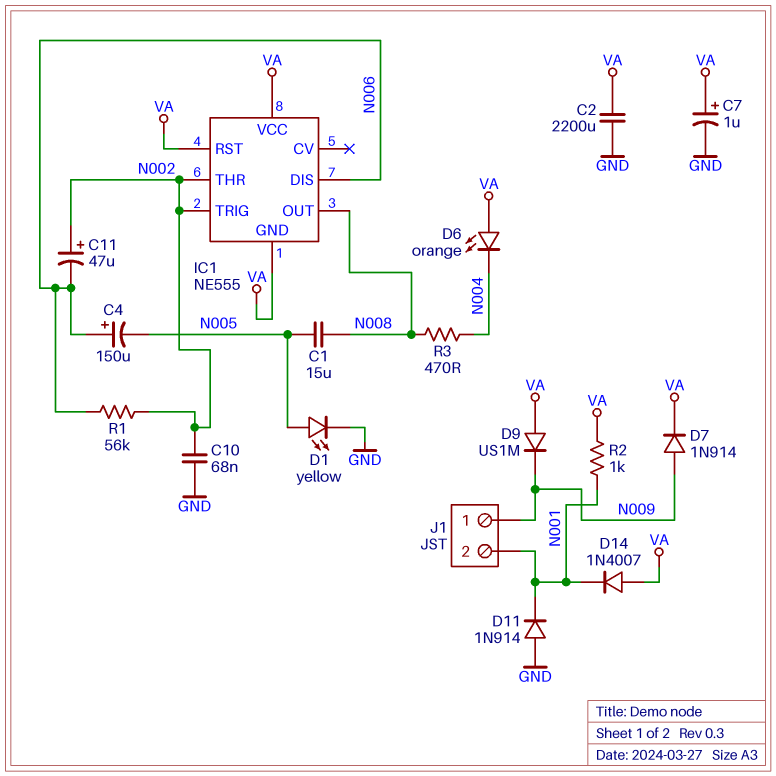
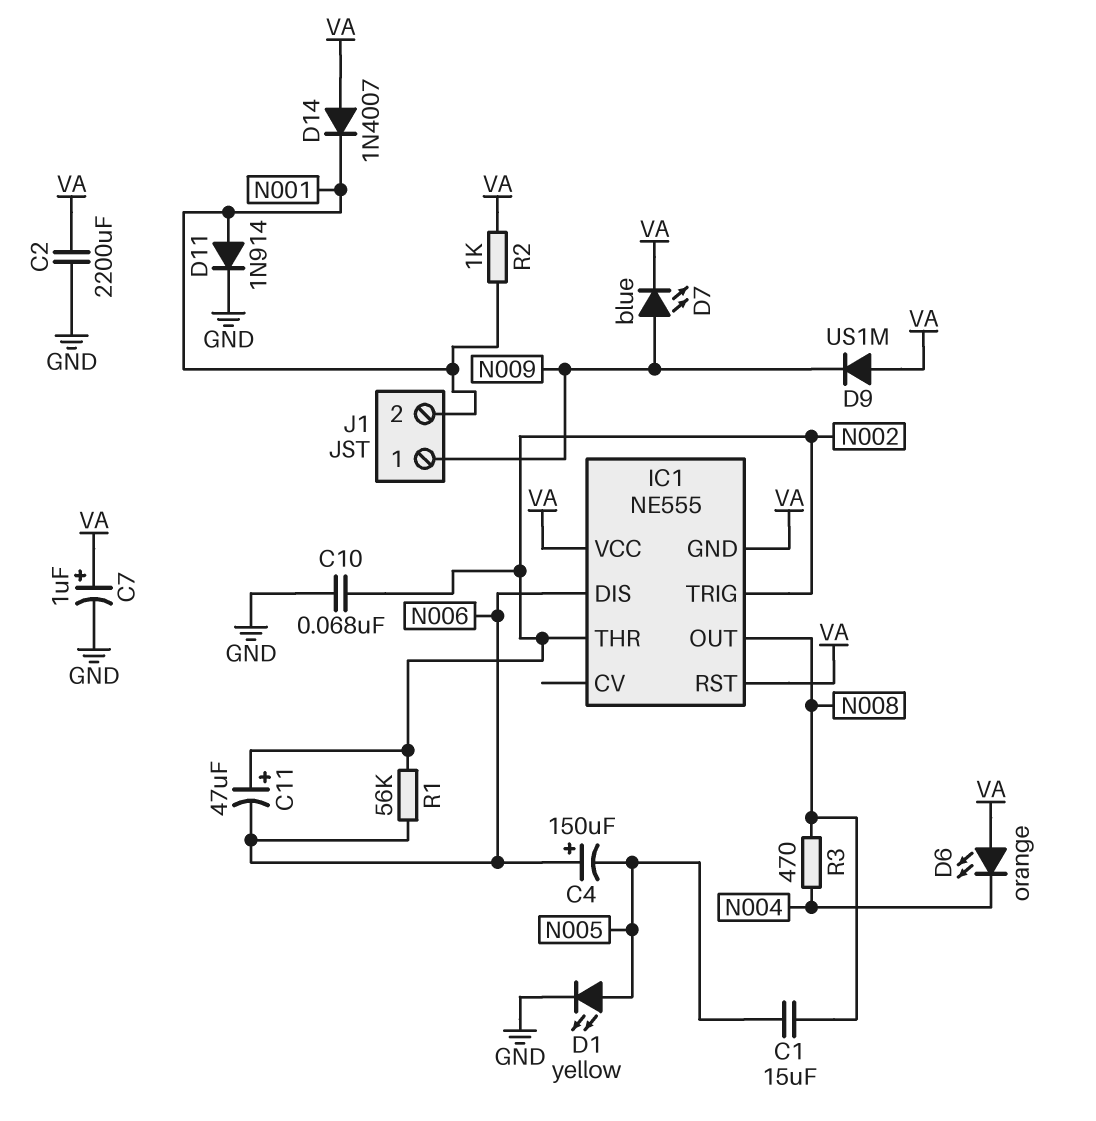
D7: diode 1N914 (A N009, K VA) -> LED blue (A N009, K VA)
D11: diode 1N914 (A GND, K N001) -> diode 1N914 (A N001, K GND)

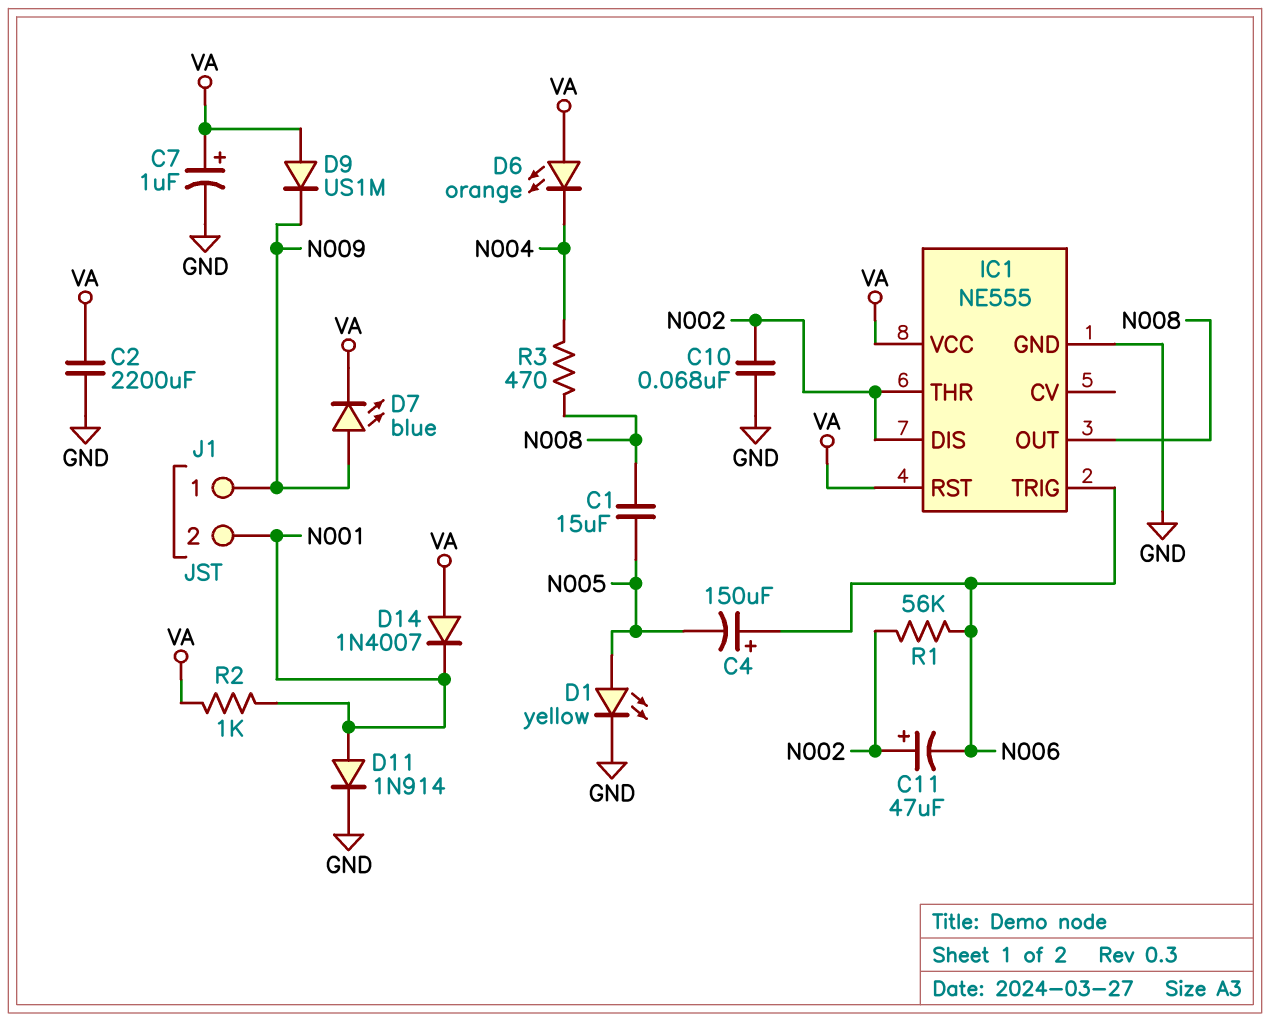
IC1 pin DIS: N006 -> N002
IC1 pin GND: VA -> GND
IC1 pin TRIG: N002 -> N006

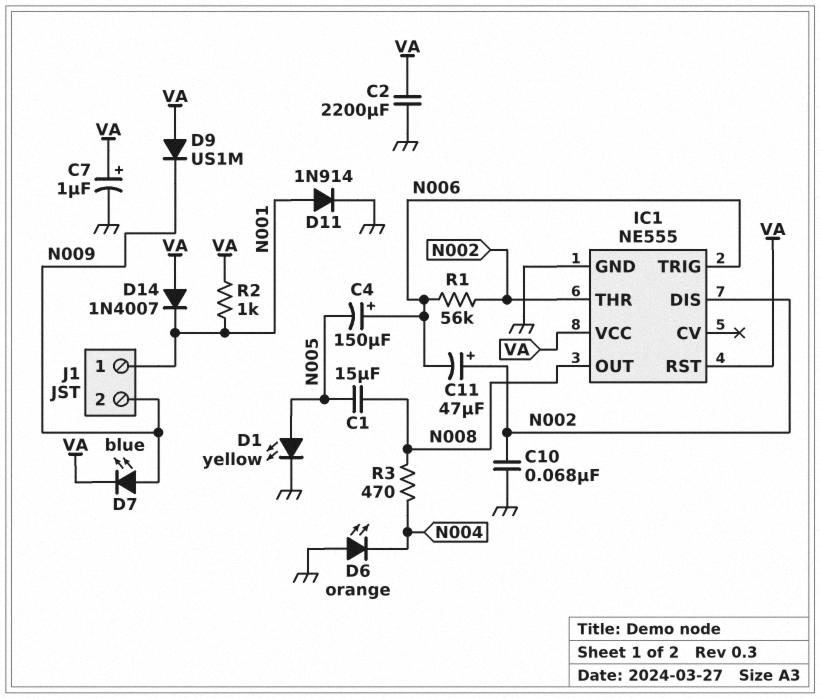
D6: LED orange (A VA, K N004) -> LED orange (A GND, K N004)
J1 pin 1: N009 -> N001
J1 pin 2: N001 -> N009

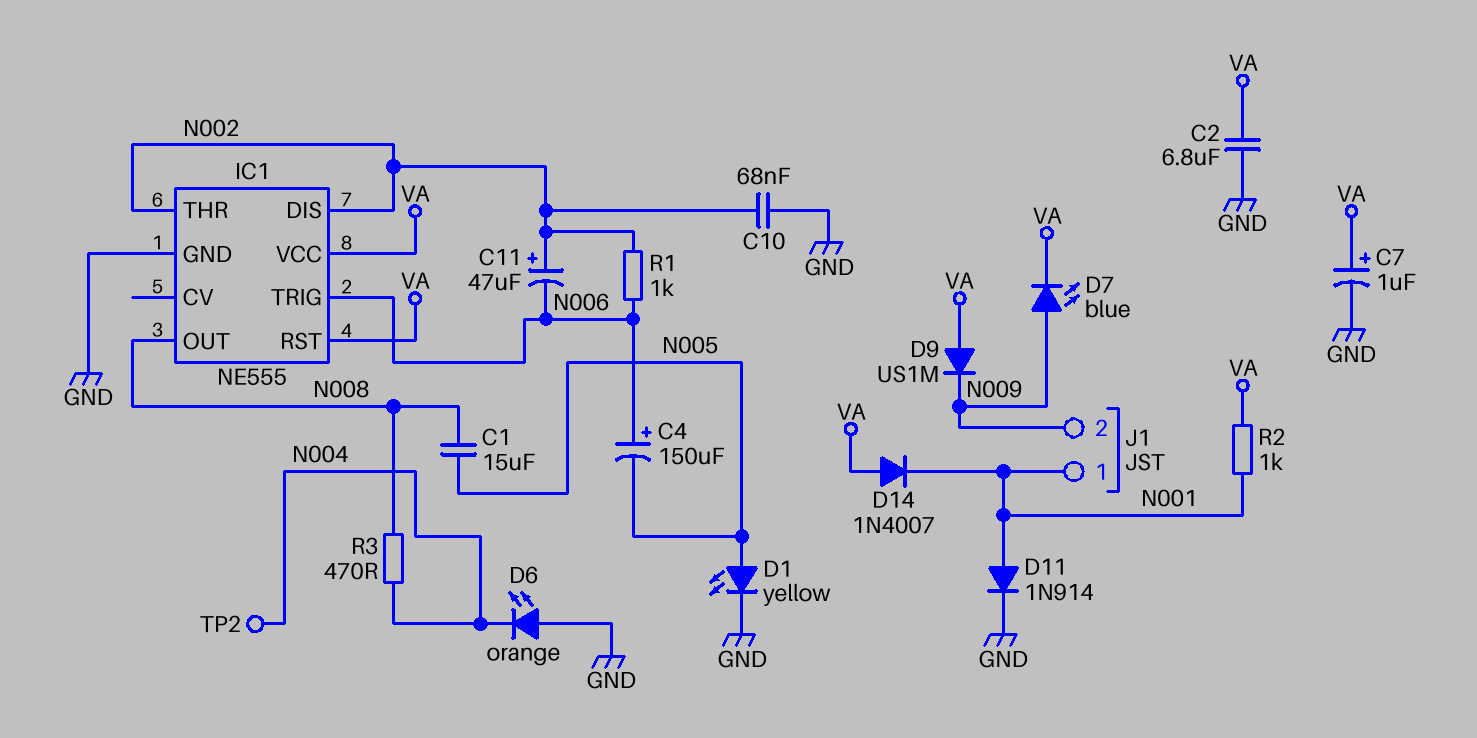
C2: 2200uF (GND, VA) -> 6.8uF (GND, VA)
R1: 56k (N002, N006) -> 1k (N002, N006)
TP2: none -> test point (N004)

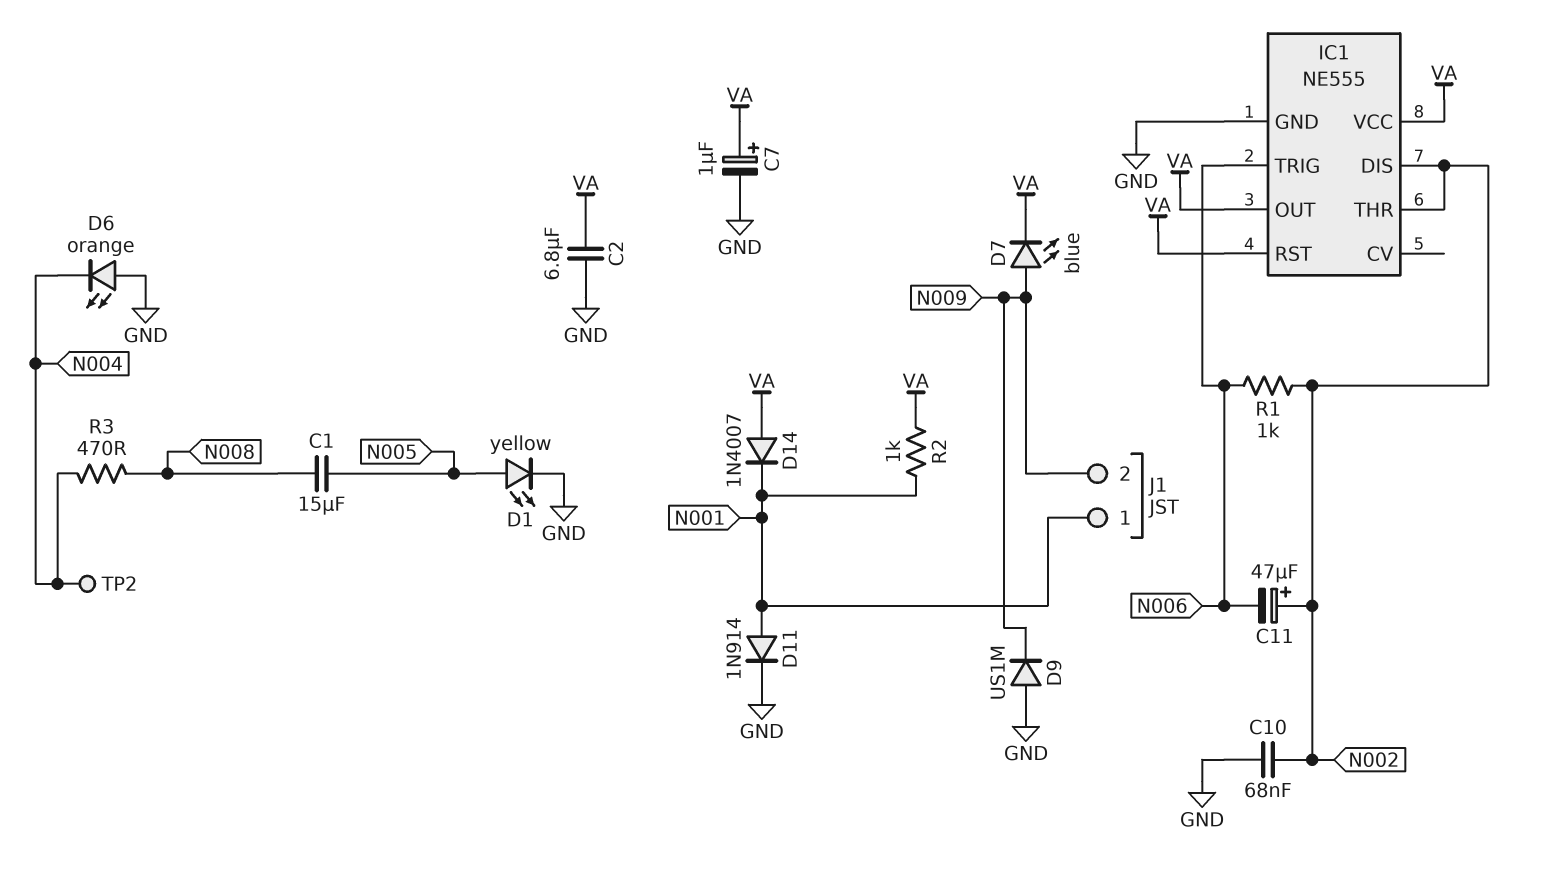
C4: 150uF (plus N006, minus N005) -> none
D9: diode US1M (A VA, K N009) -> diode US1M (A GND, K N009)
IC1 pin OUT: N008 -> VA

